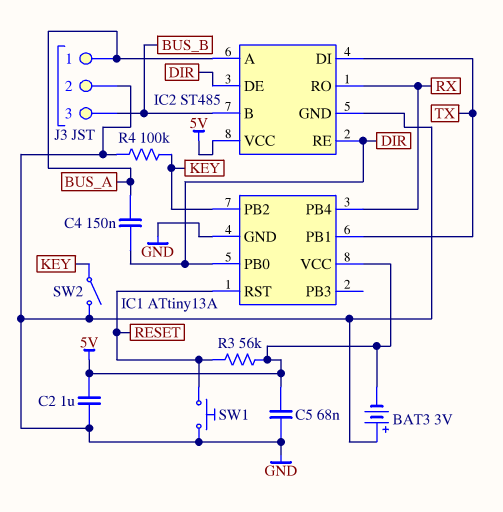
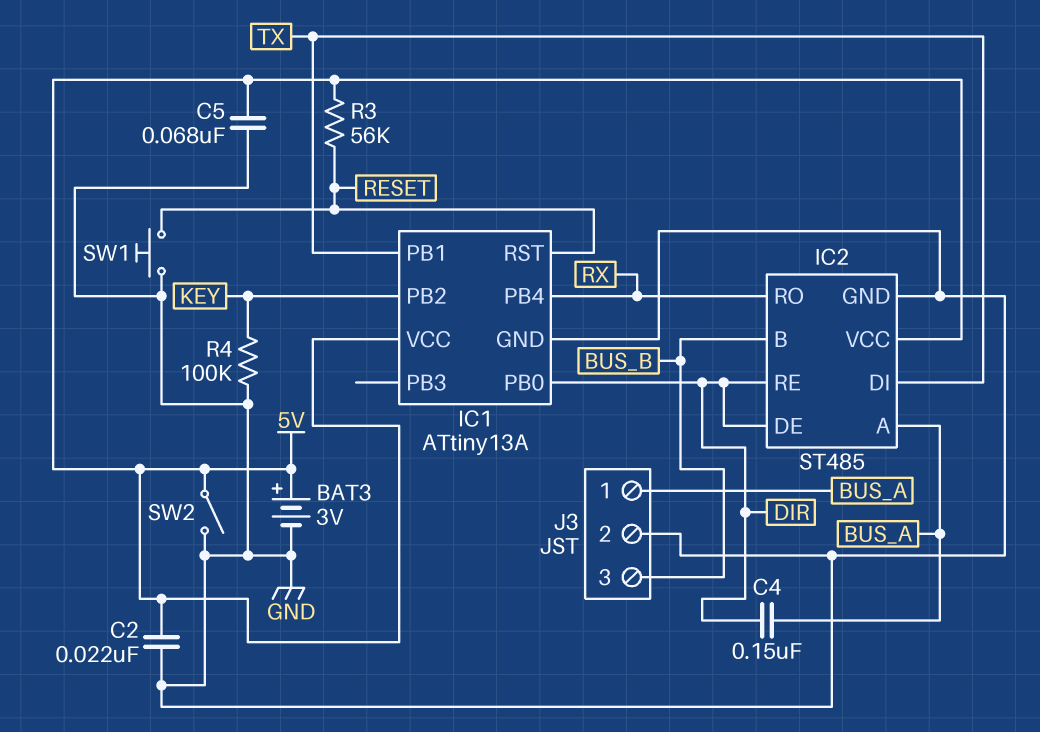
BAT3: 3V (plus GND, minus 5V) -> 3V (plus 5V, minus GND)
C2: 1uF (5V, GND) -> 22nF (5V, GND)
SW2: switch (GND, KEY) -> switch (5V, GND)

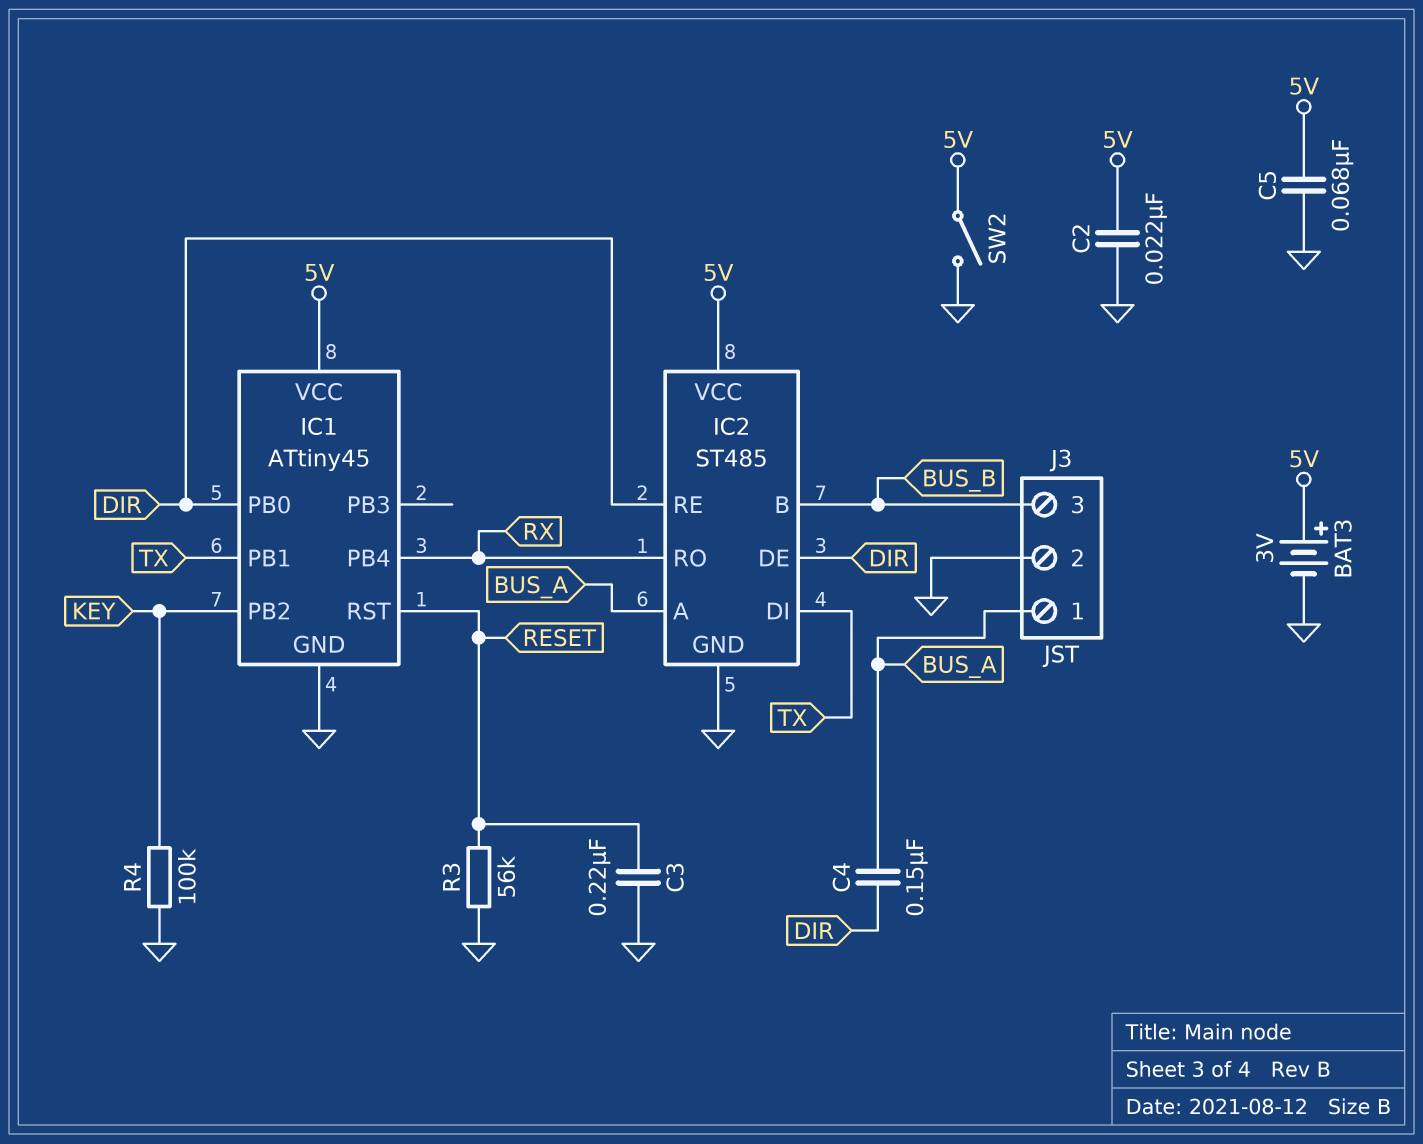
C3: none -> 220nF (GND, RESET)
IC1: ATtiny13A -> ATtiny45
R3: 56k (5V, RESET) -> 56k (GND, RESET)
SW1: button (GND, RESET) -> none

